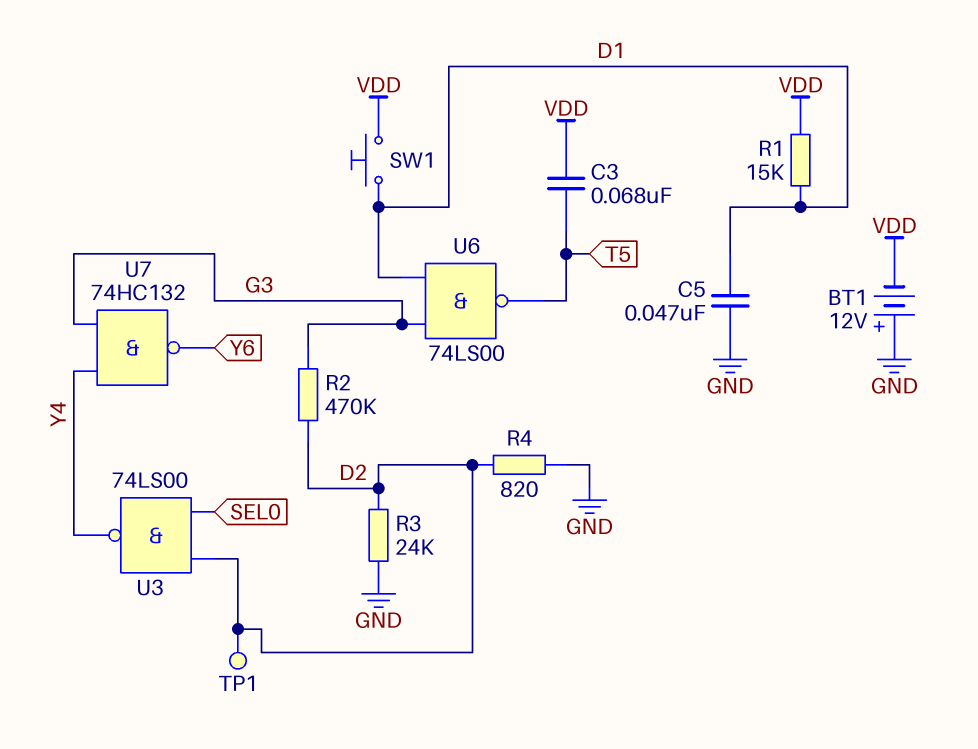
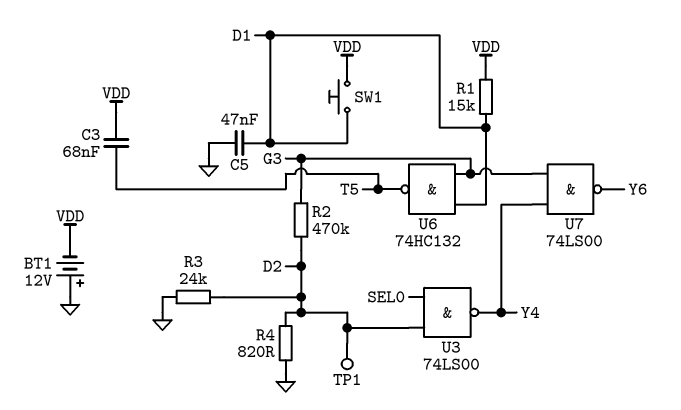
U6: NAND 74LS00 (in D1, in G3, out T5) -> NAND 74HC132 (in D1, in G3, out T5)
U7: NAND 74HC132 (in G3, in Y4, out Y6) -> NAND 74LS00 (in G3, in Y4, out Y6)

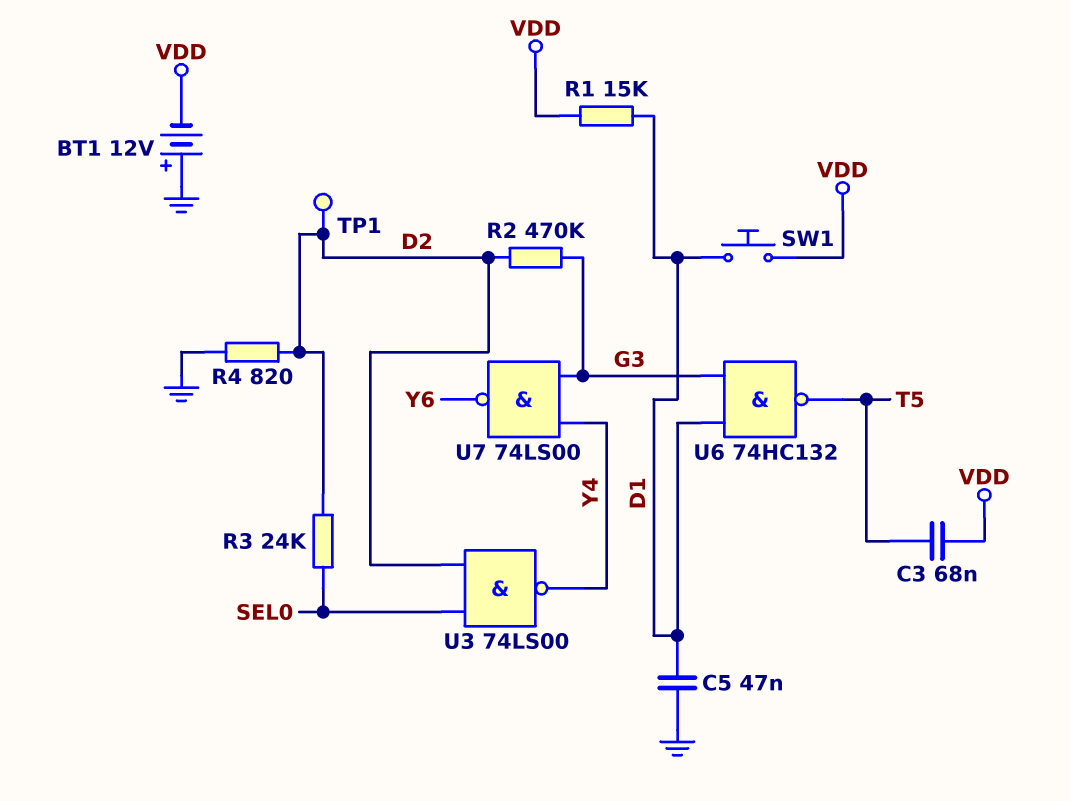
R3: 24k (D2, GND) -> 24k (D2, SEL0)

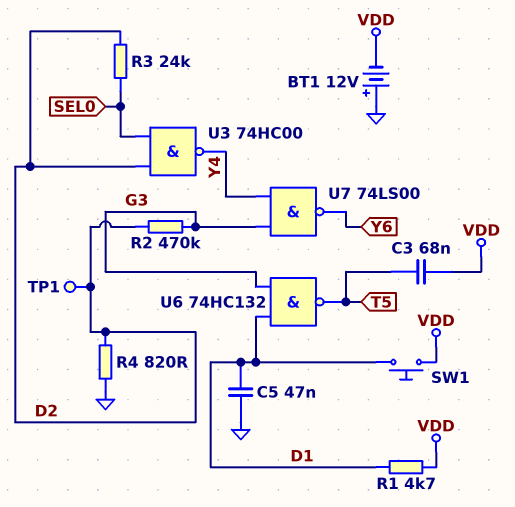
R1: 15k (D1, VDD) -> 4.7k (D1, VDD)
U3: NAND 74LS00 (in D2, in SEL0, out Y4) -> NAND 74HC00 (in D2, in SEL0, out Y4)

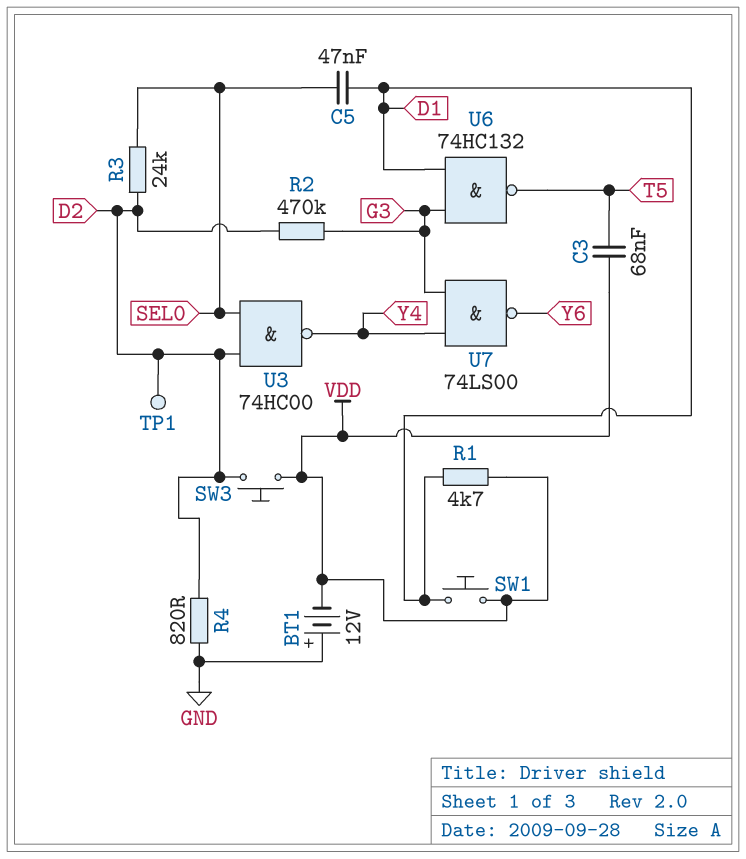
C5: 47nF (D1, GND) -> 47nF (D1, SEL0)
SW3: none -> button (D2, VDD)

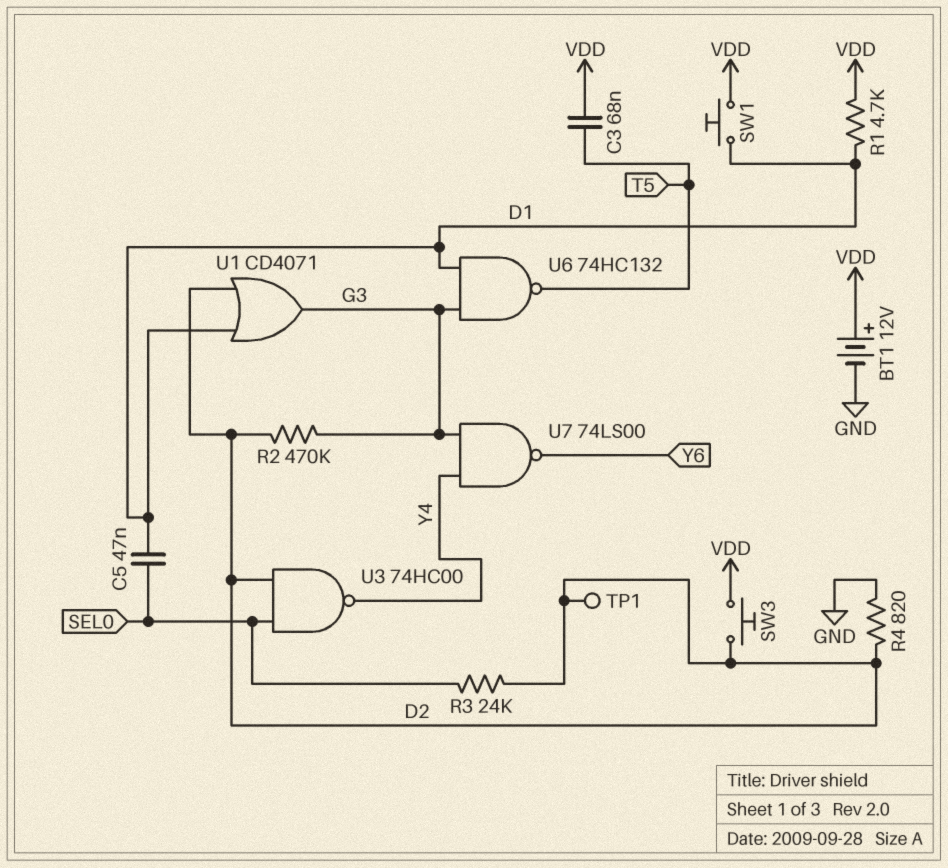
BT1: 12V (plus GND, minus VDD) -> 12V (plus VDD, minus GND)
U1: none -> OR CD4071 (in D1, in D2, out G3)

